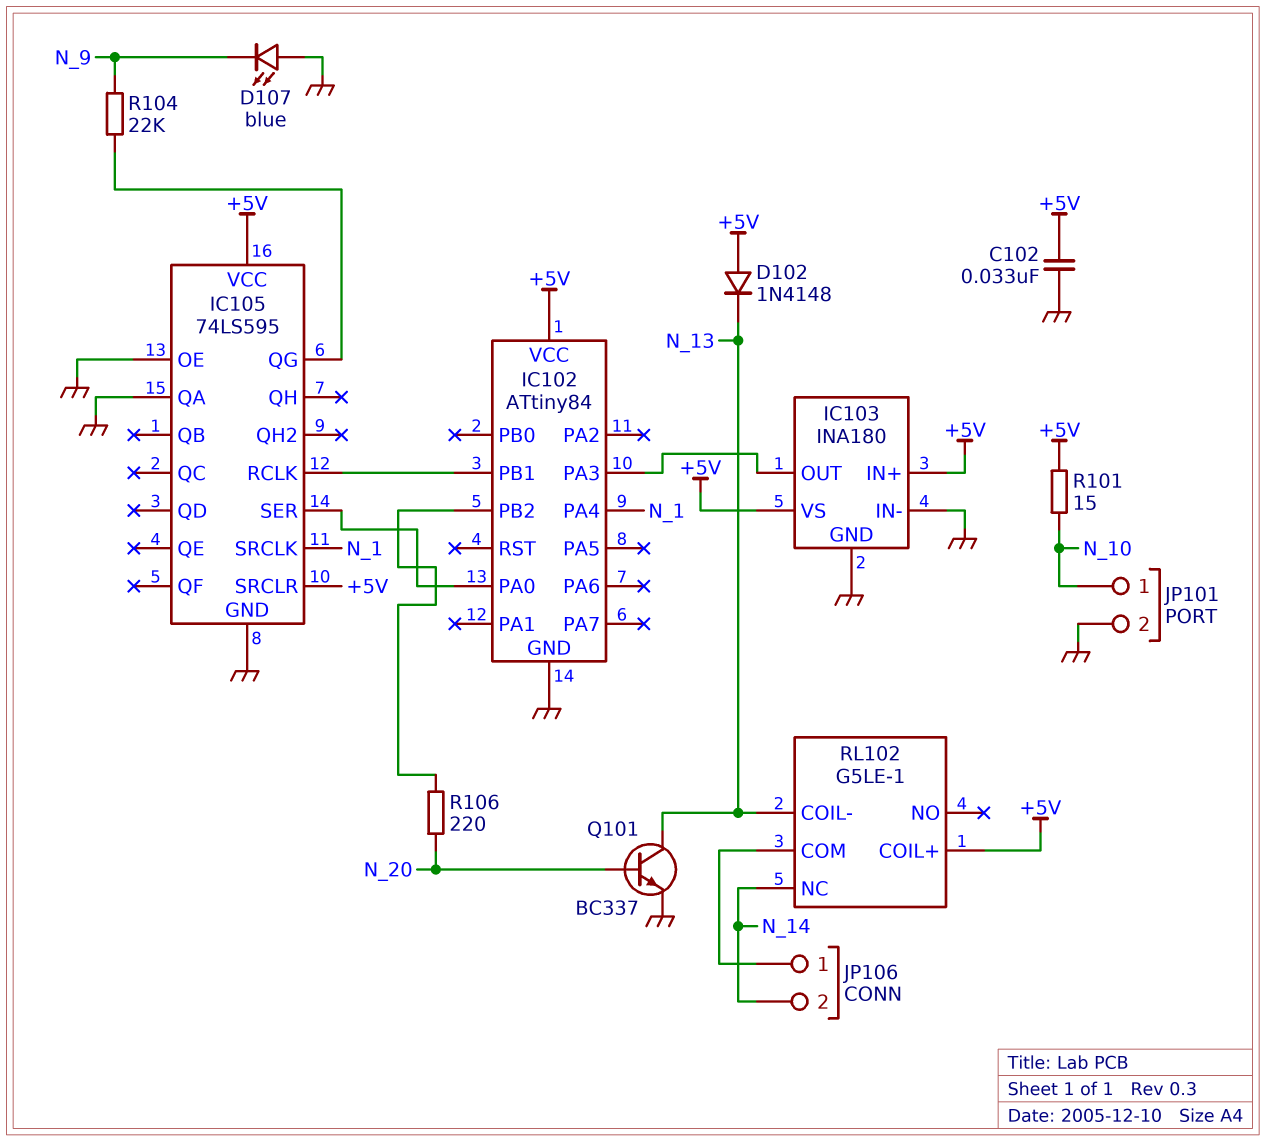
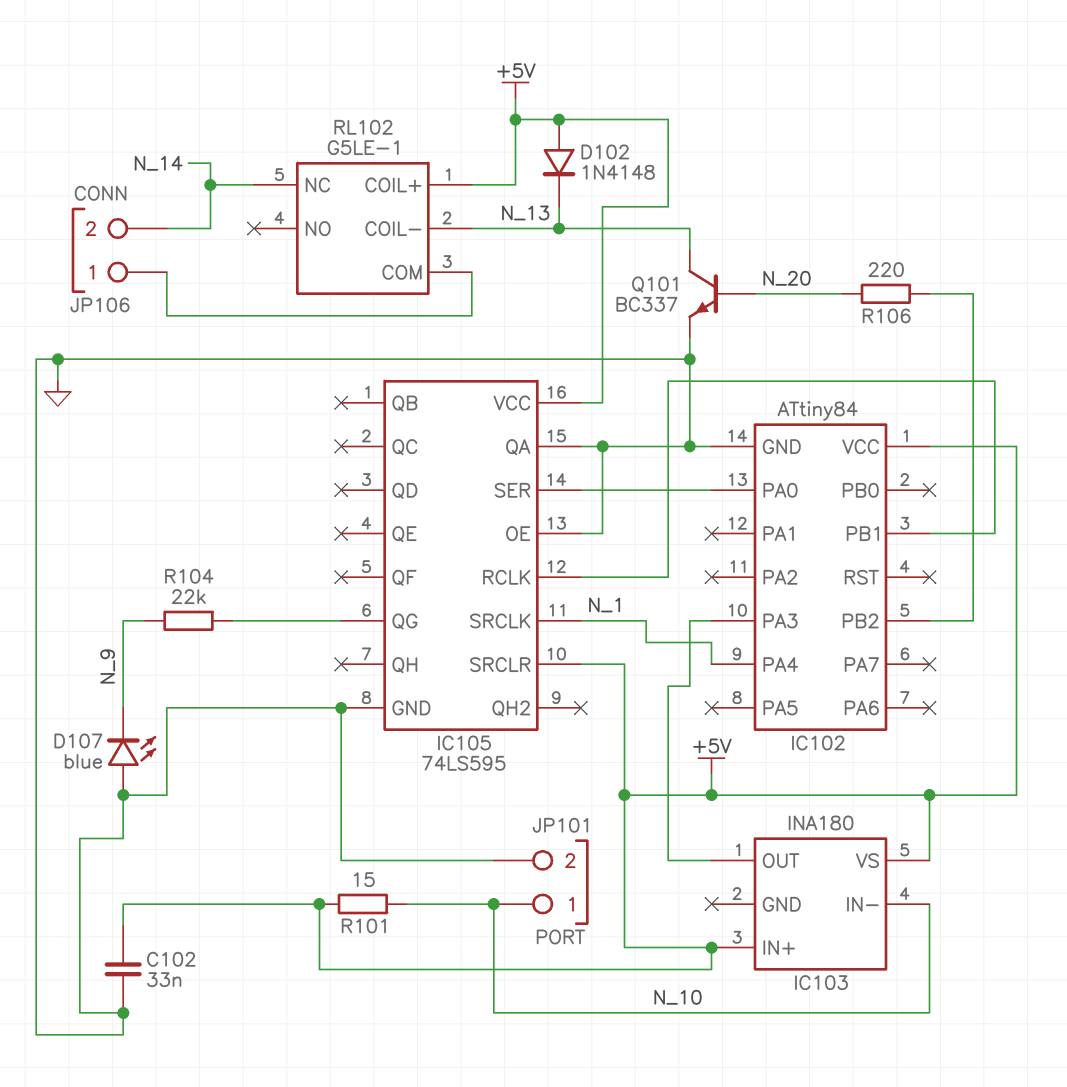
IC103 pin GND: GND -> none
IC103 pin IN-: GND -> N_10

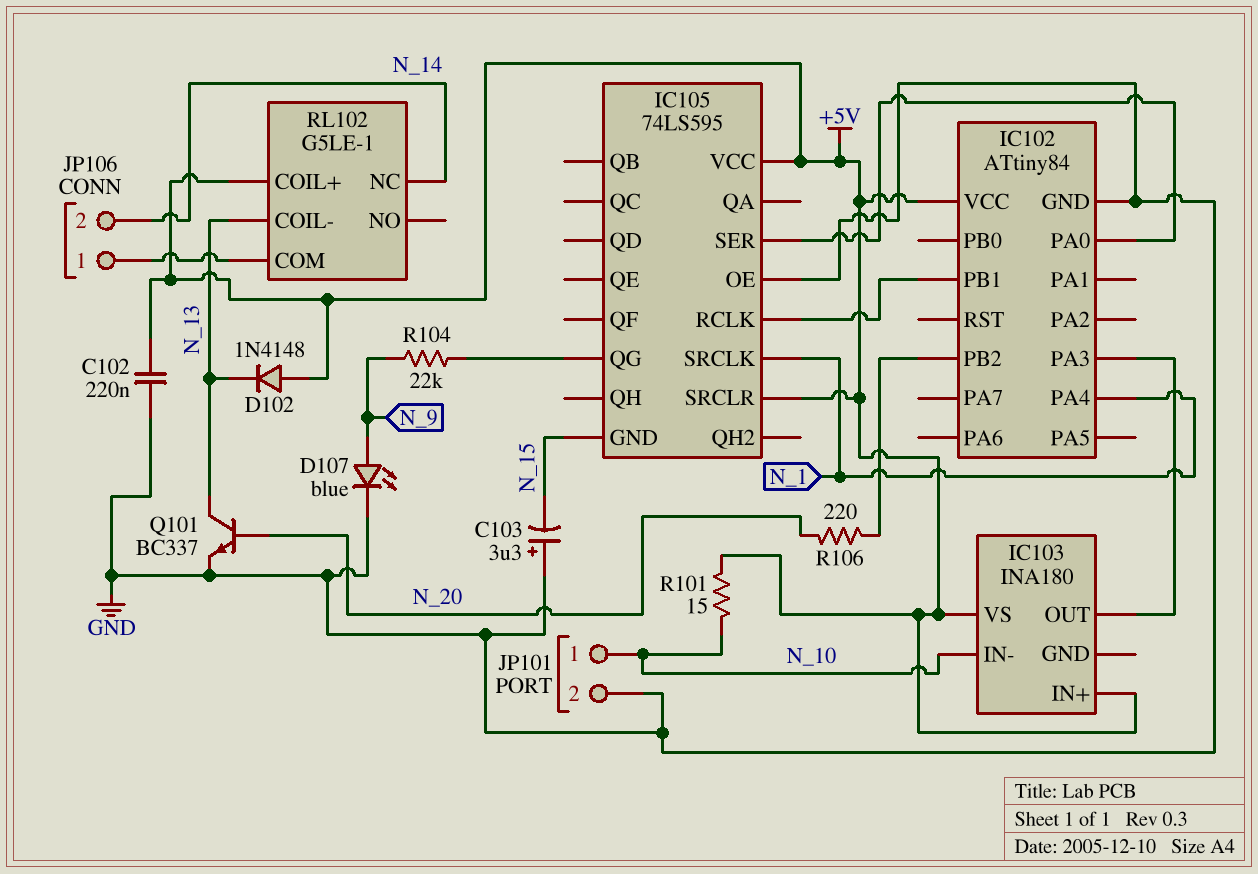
C102: 33nF (+5V, GND) -> 220nF (+5V, GND)
C103: none -> 3.3uF (plus GND, minus N_15)
D107: LED blue (A GND, K N_9) -> LED blue (A N_9, K GND)
IC105 pin GND: GND -> N_15
IC105 pin QA: GND -> none

